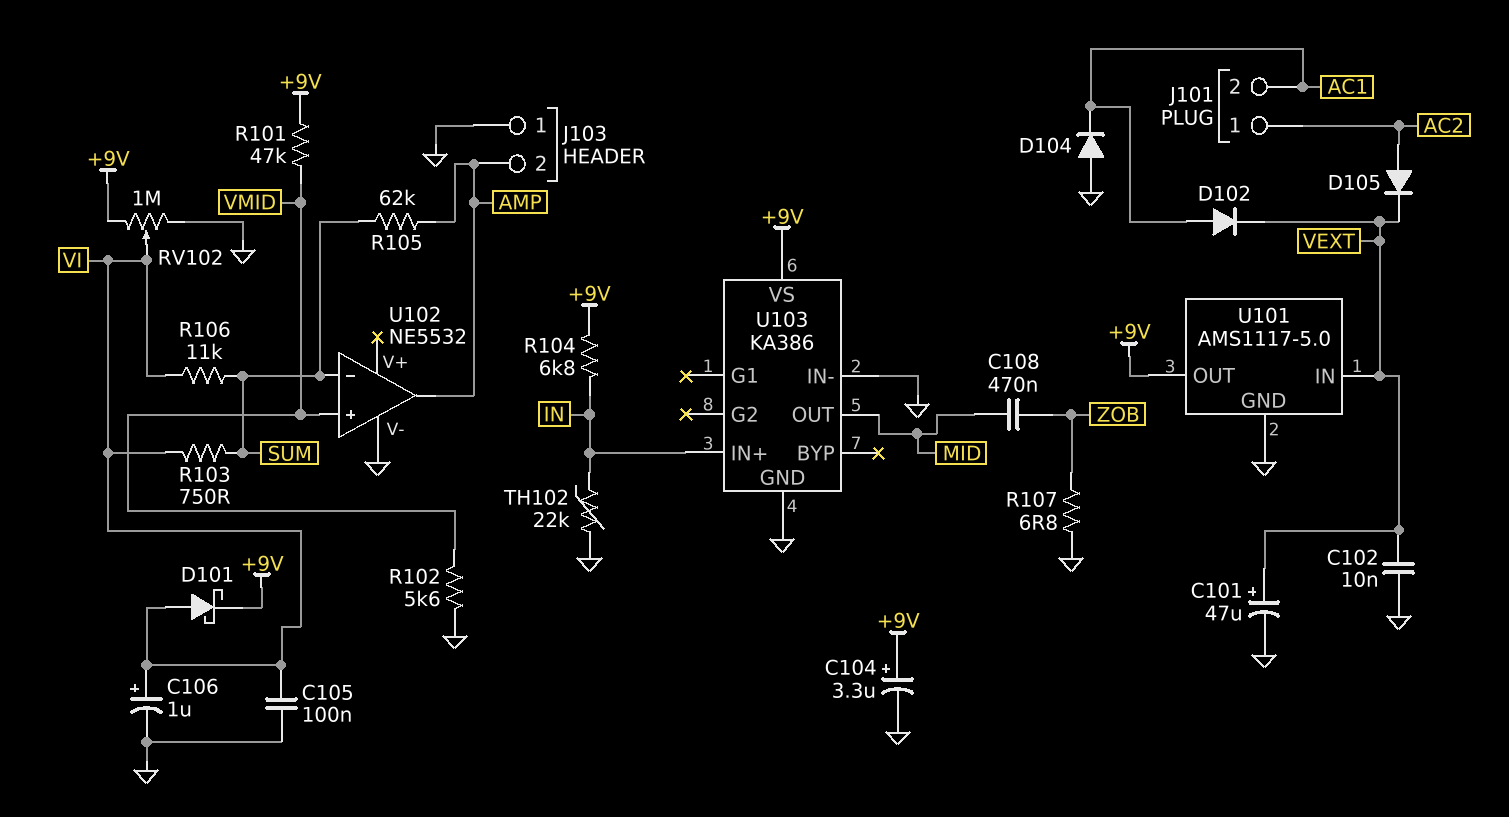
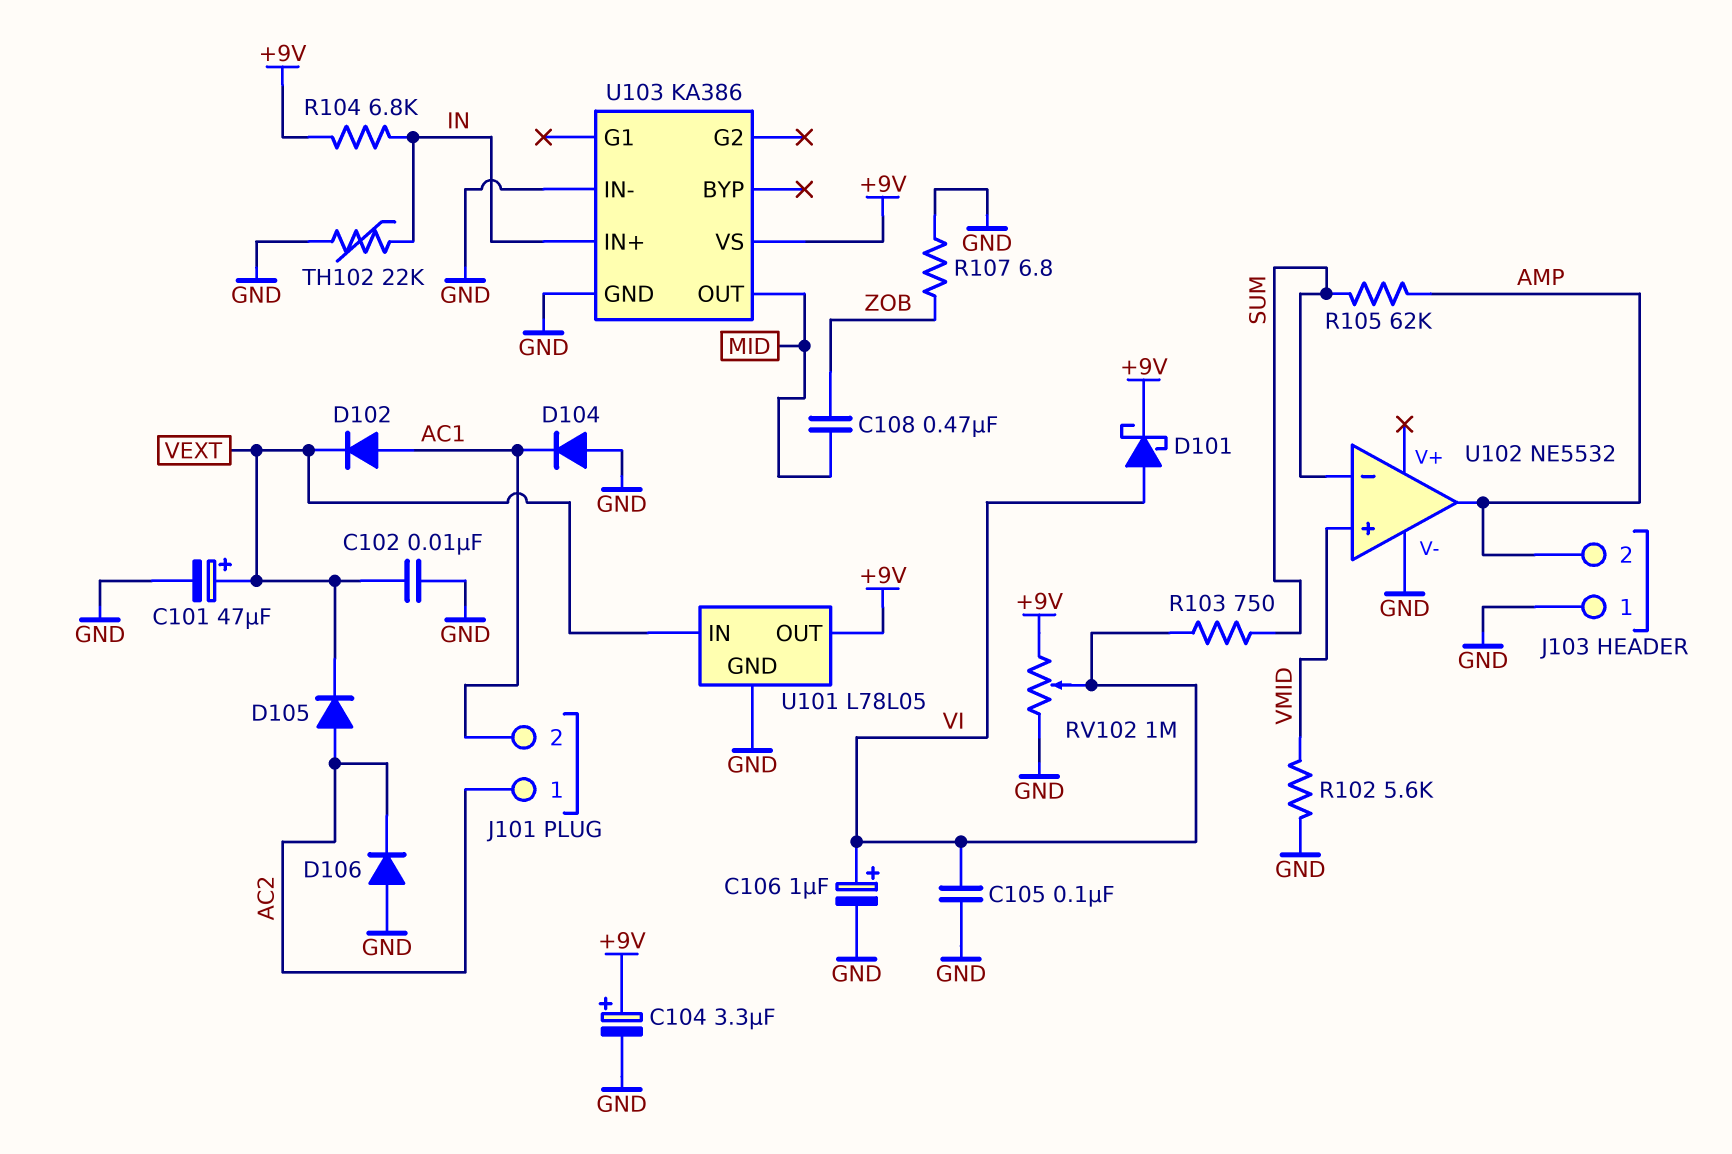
D106: none -> diode (A GND, K AC2)
R101: 47k (+9V, VMID) -> none
R106: 11k (SUM, VI) -> none
U101: AMS1117-5.0 -> L78L05

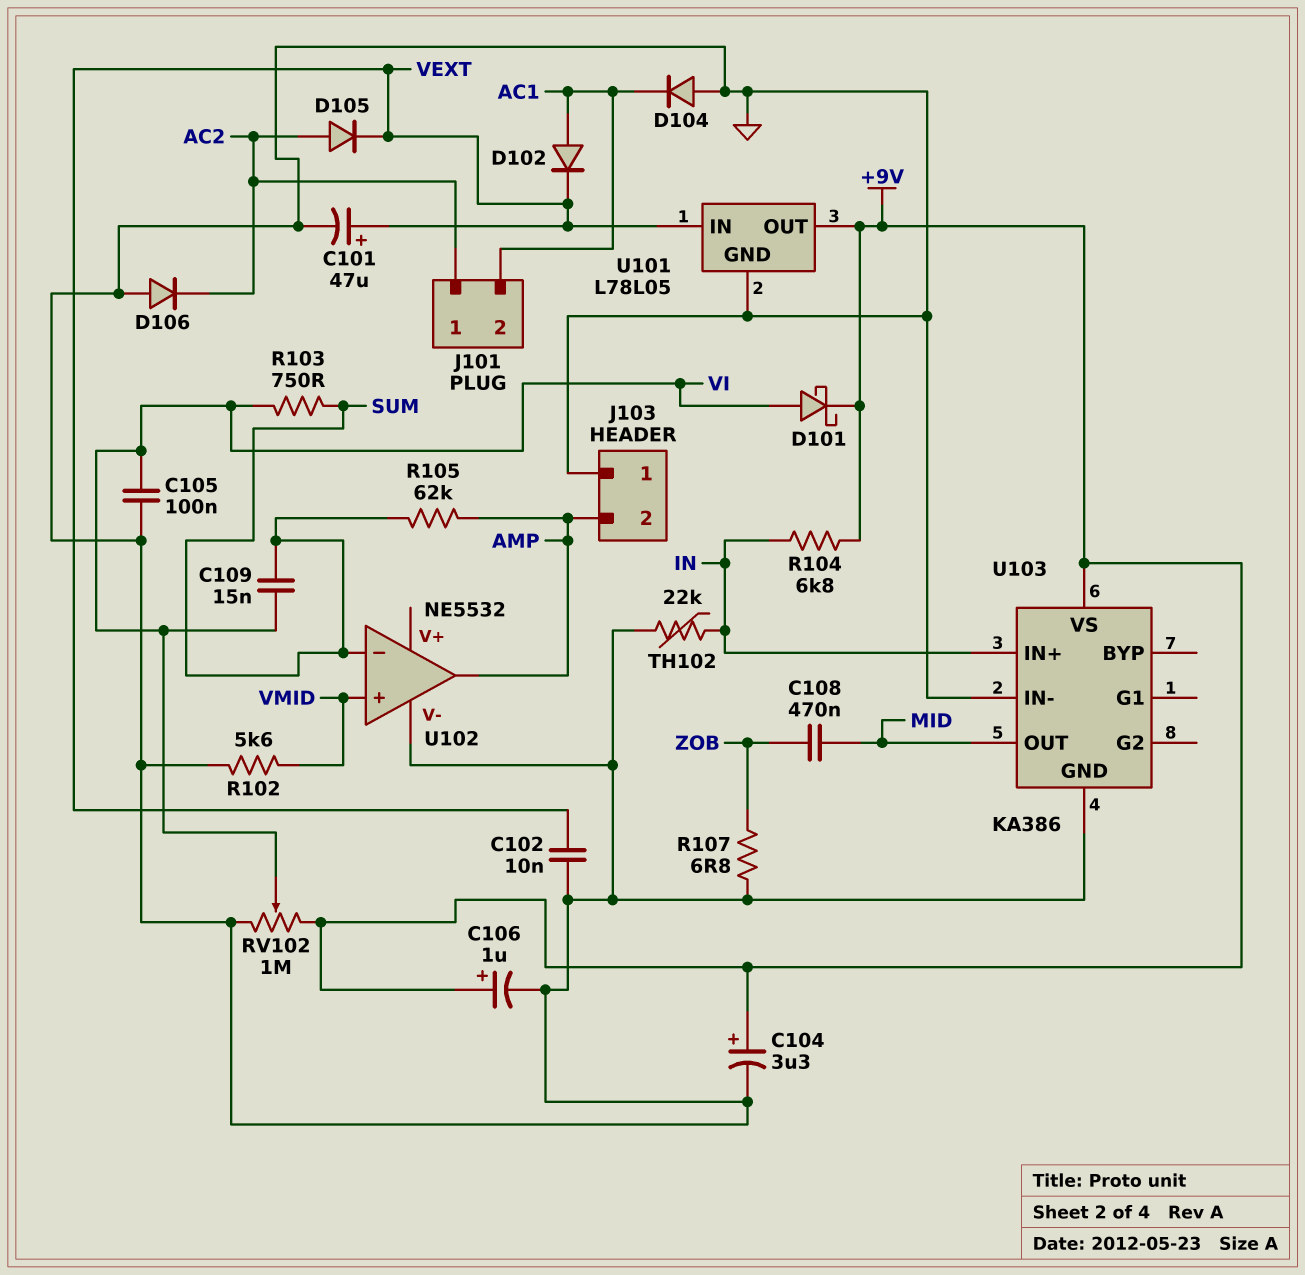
C106: 1uF (plus VI, minus GND) -> 1uF (plus +9V, minus GND)
C109: none -> 15nF (SUM, VI)

